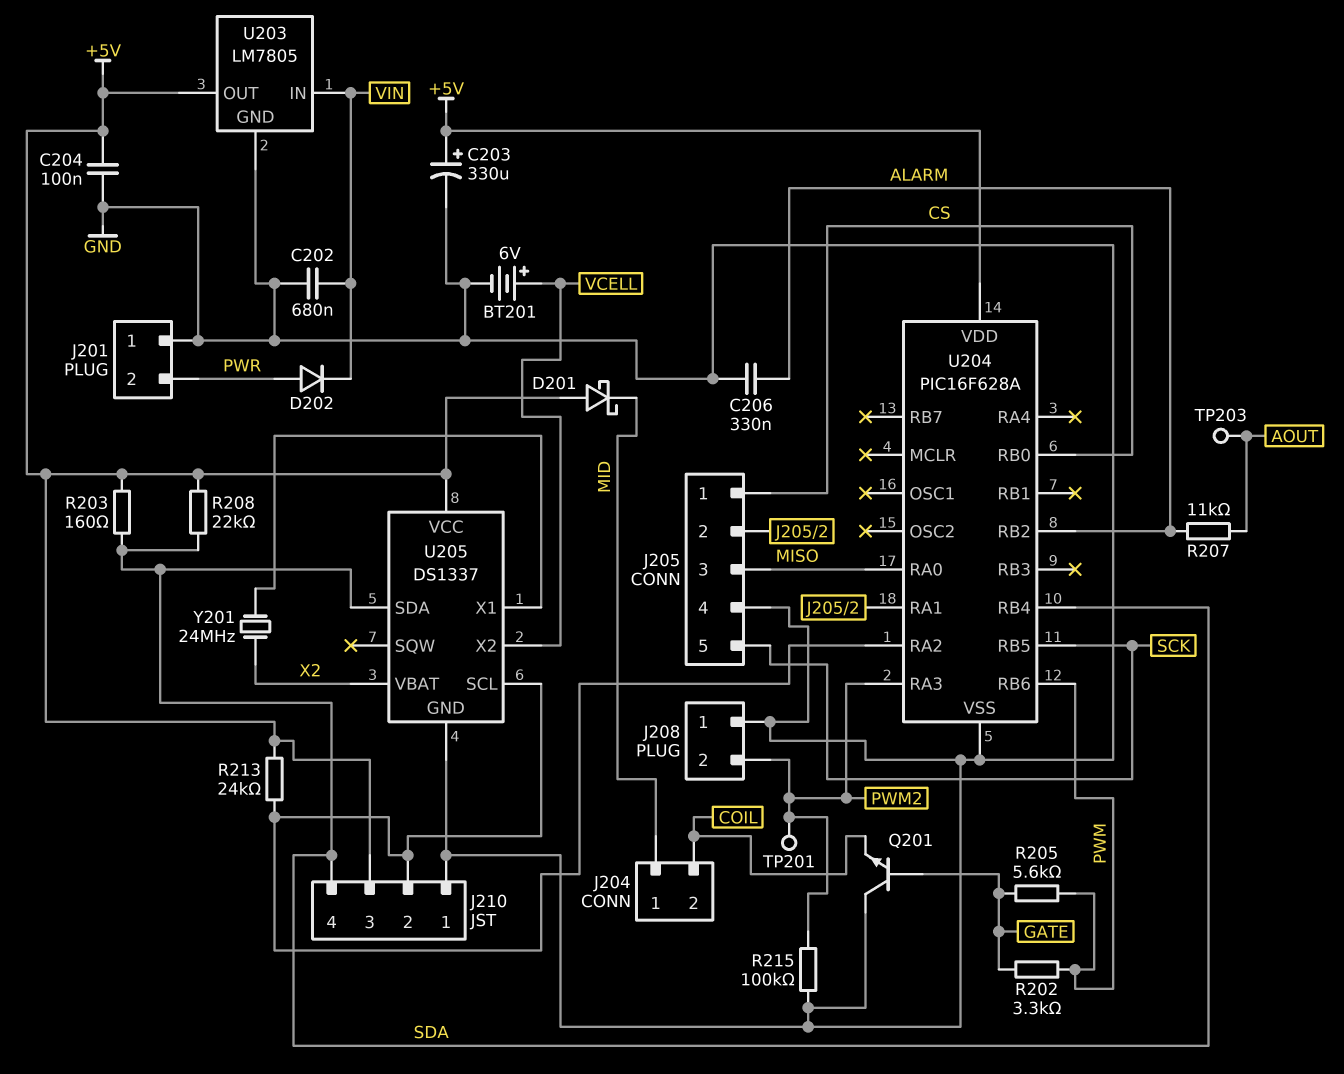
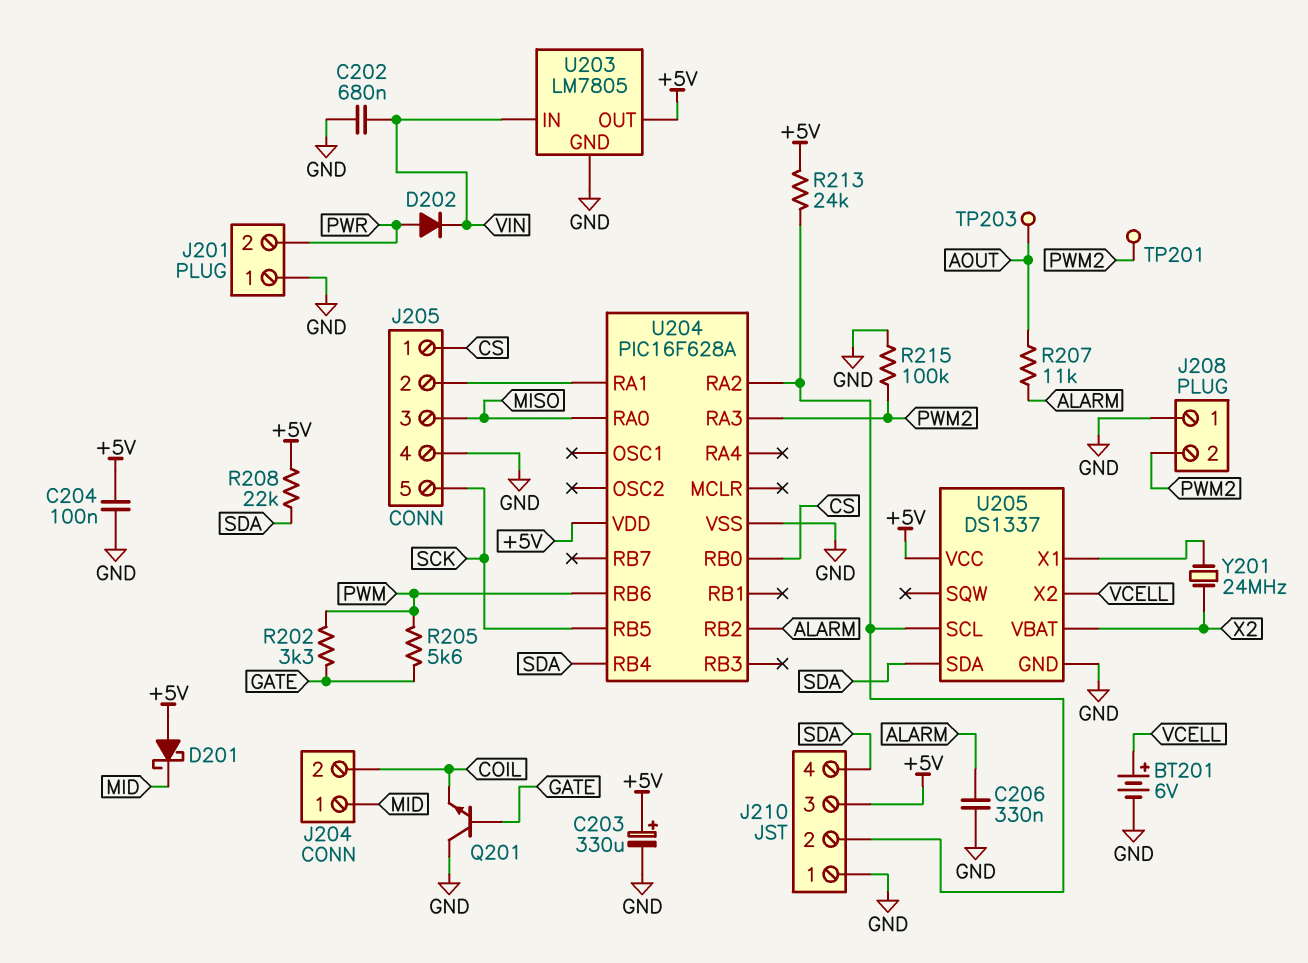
R203: 160 (+5V, SDA) -> none

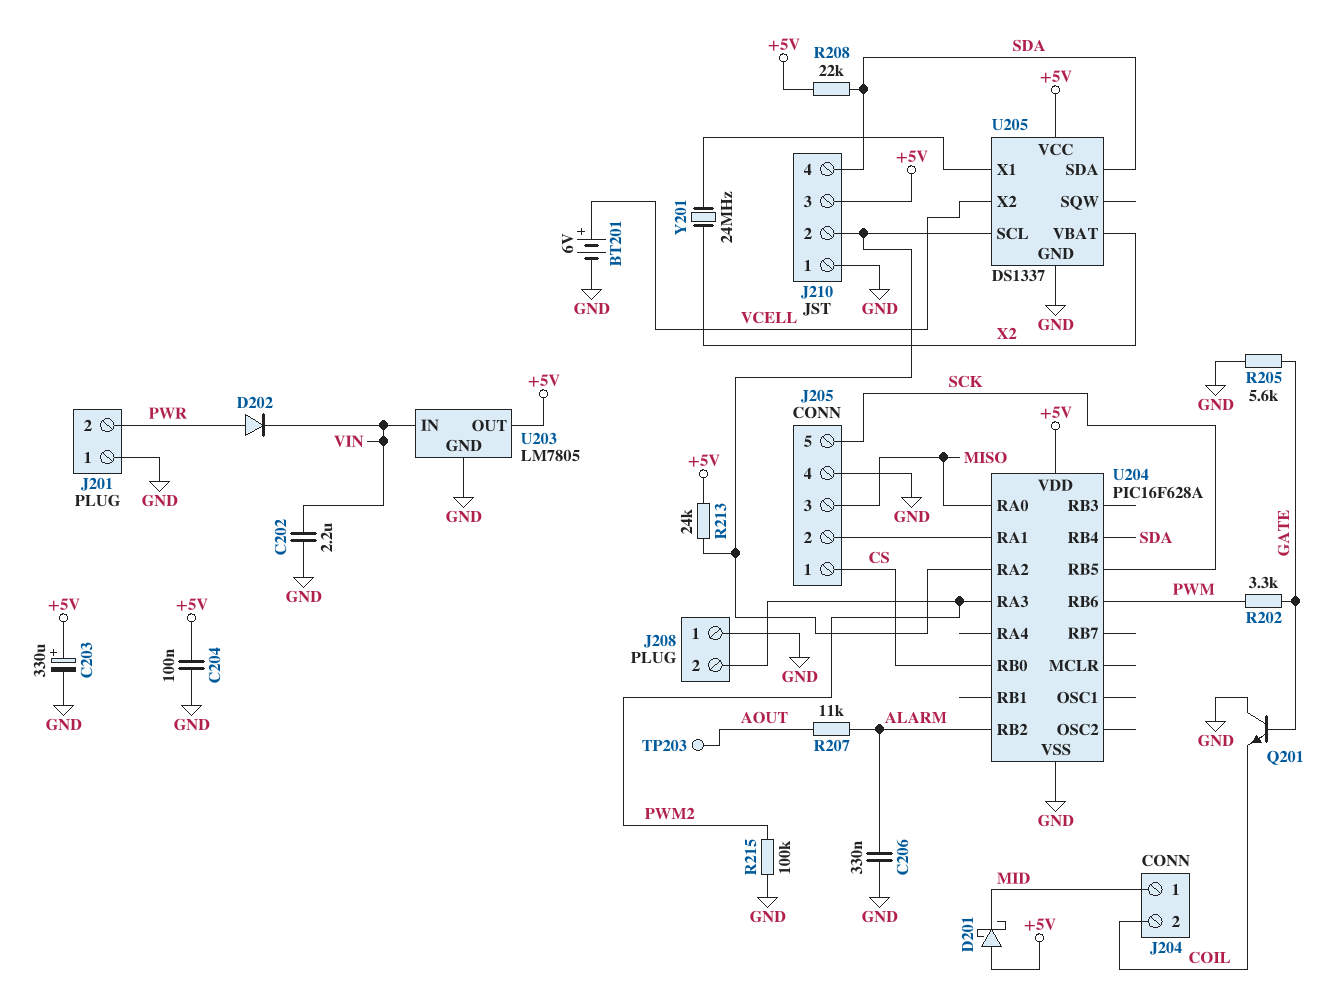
C202: 680nF (GND, VIN) -> 2.2uF (GND, VIN)
R205: 5.6k (GATE, PWM) -> 5.6k (GATE, GND)
TP201: test point (PWM2) -> none

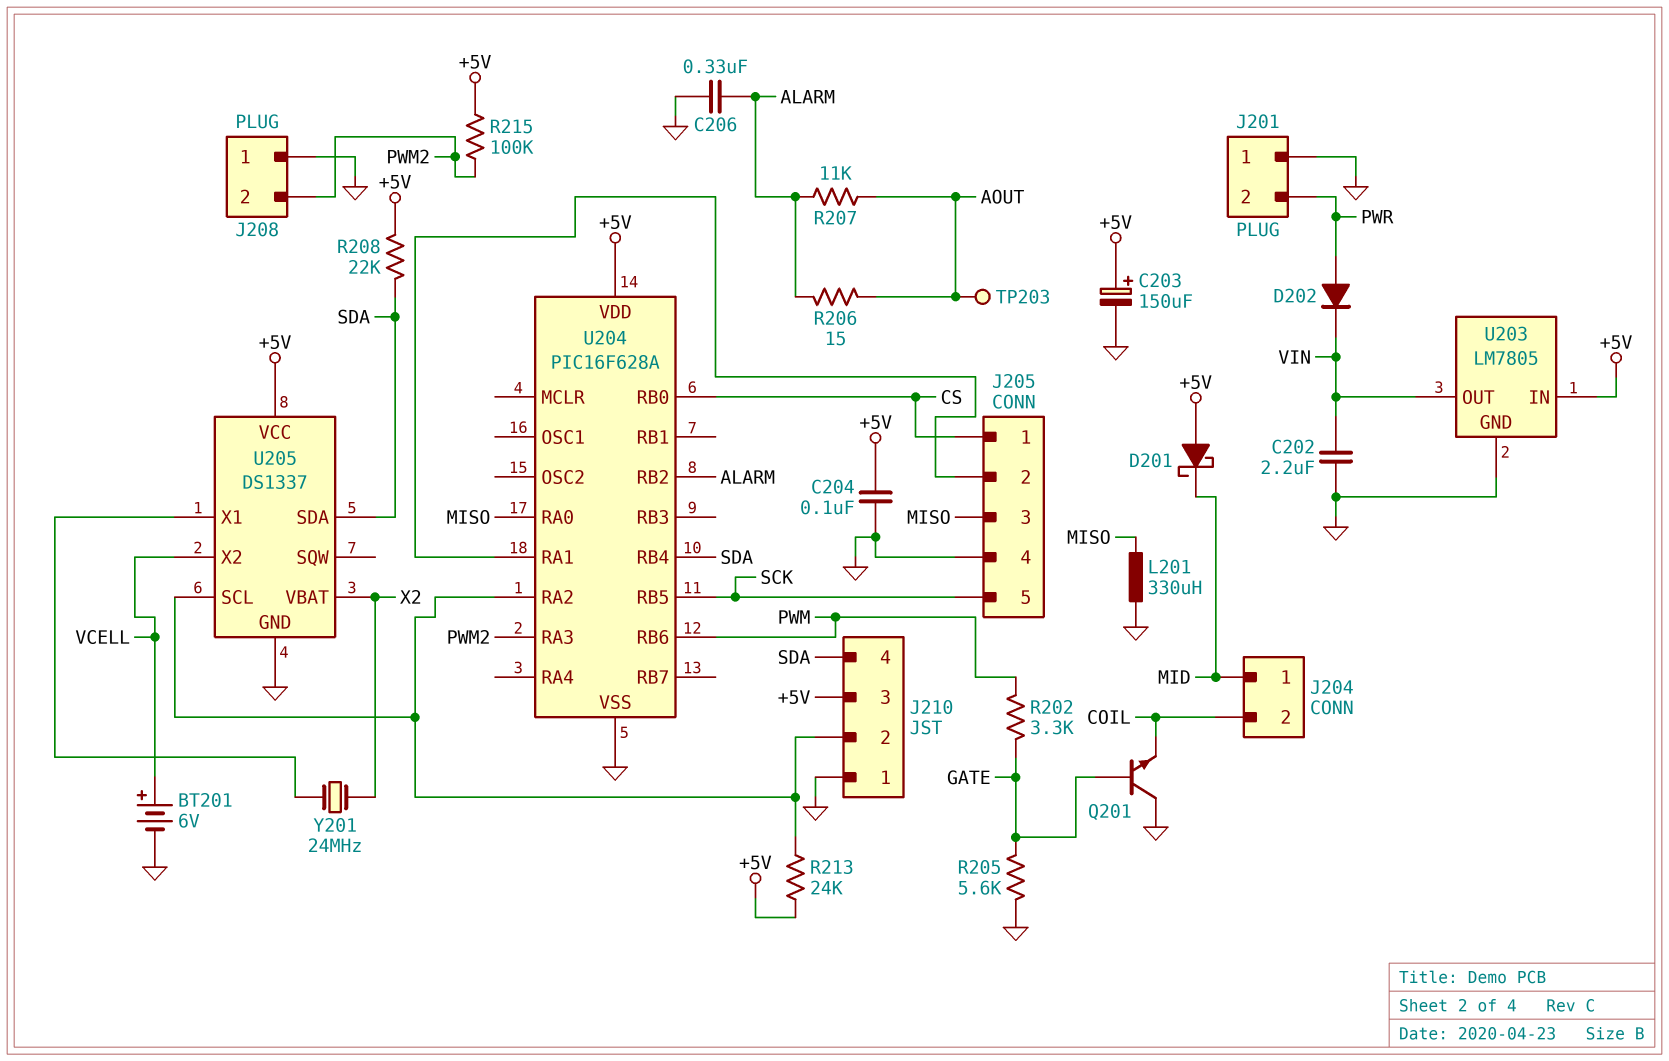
C203: 330uF (plus +5V, minus GND) -> 150uF (plus +5V, minus GND)
L201: none -> 330uH (GND, MISO)
R206: none -> 15 (ALARM, AOUT)
R215: 100k (GND, PWM2) -> 100k (+5V, PWM2)
U203 pin IN: VIN -> +5V
U203 pin OUT: +5V -> VIN

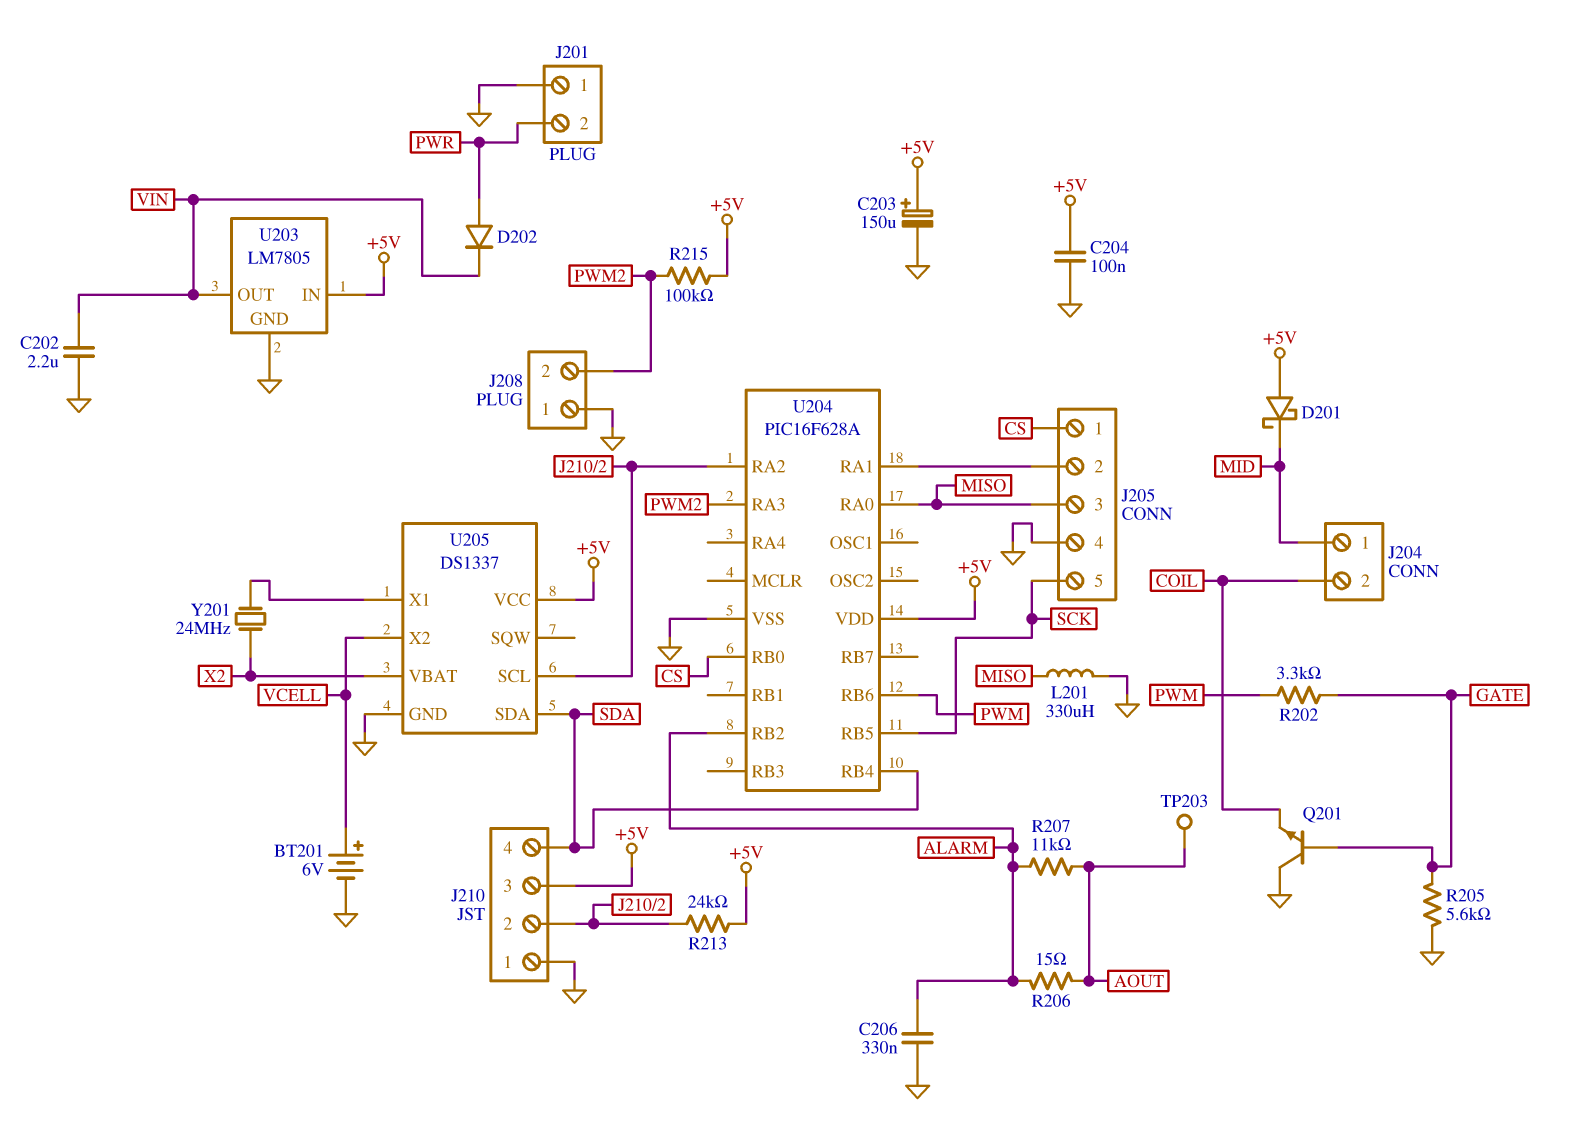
R208: 22k (+5V, SDA) -> none

